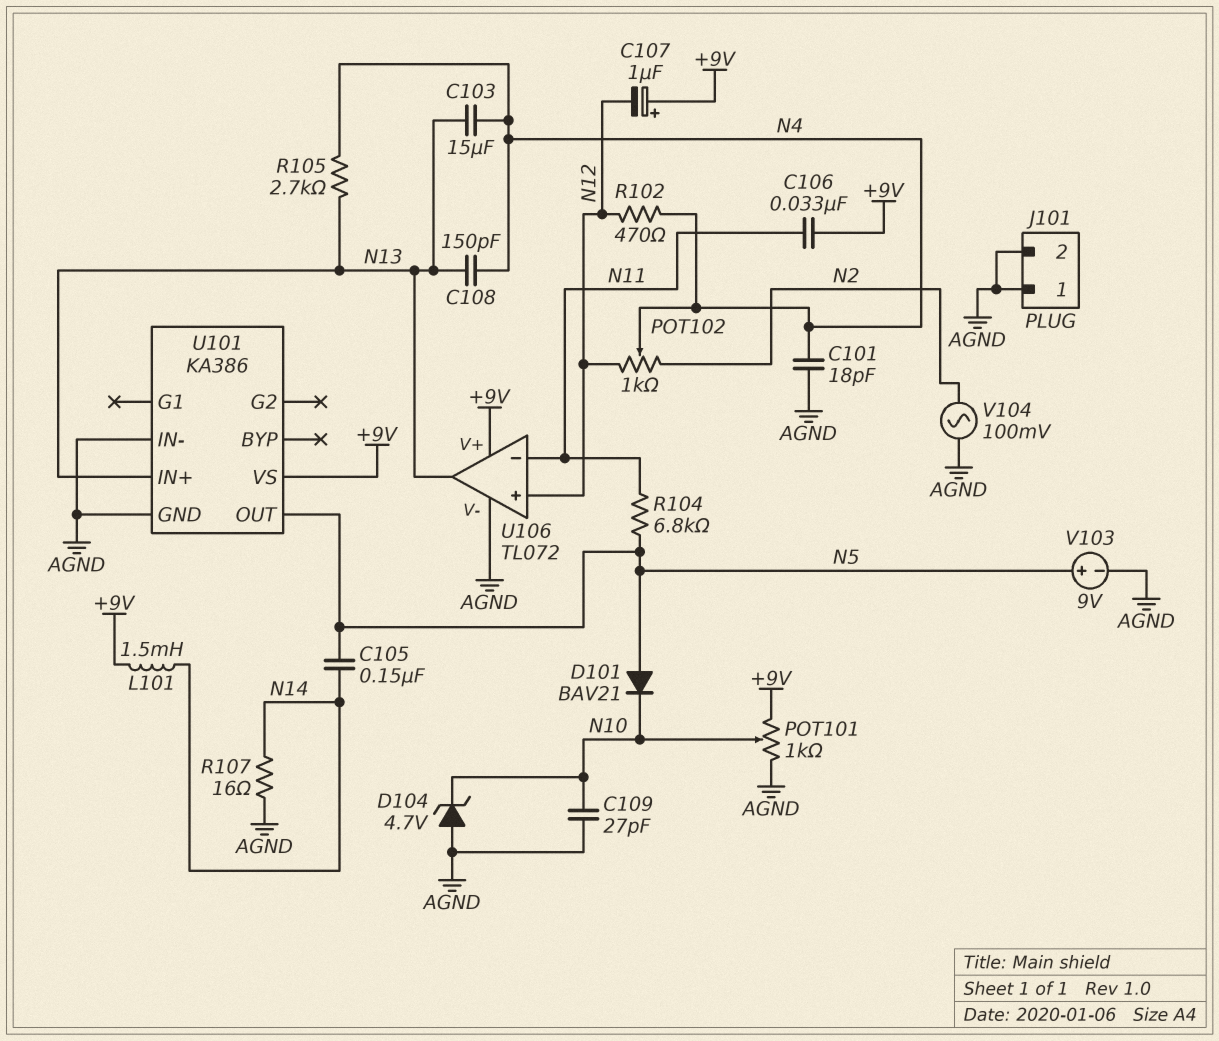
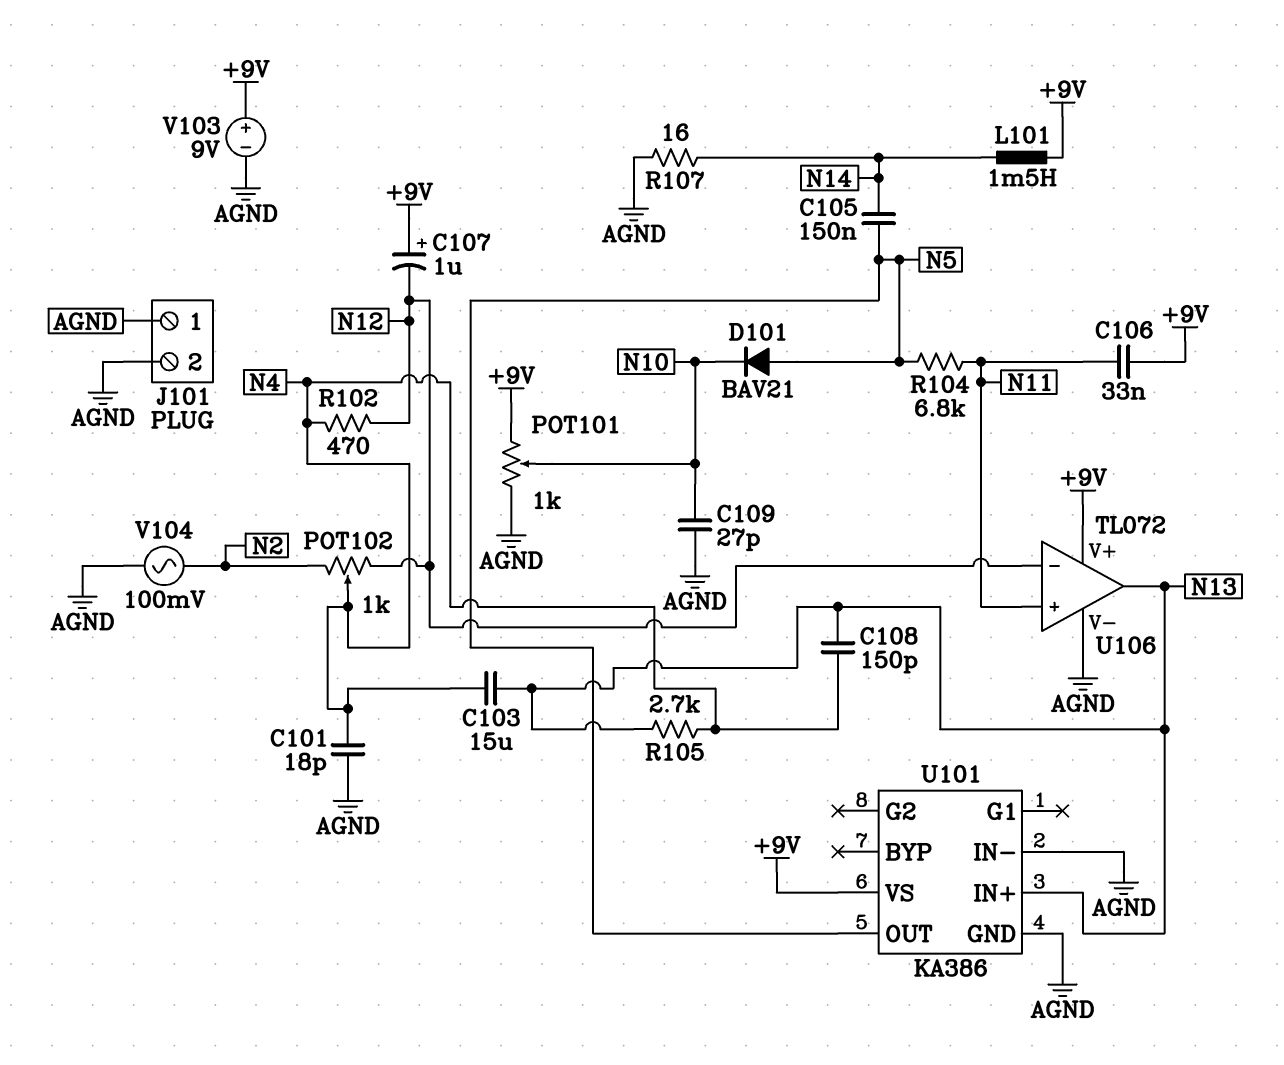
D104: zener 4.7V (A AGND, K N10) -> none
U106 pin in+: N12 -> N11
U106 pin in-: N11 -> N12
V103: 9V (plus N5, minus AGND) -> 9V (plus +9V, minus AGND)

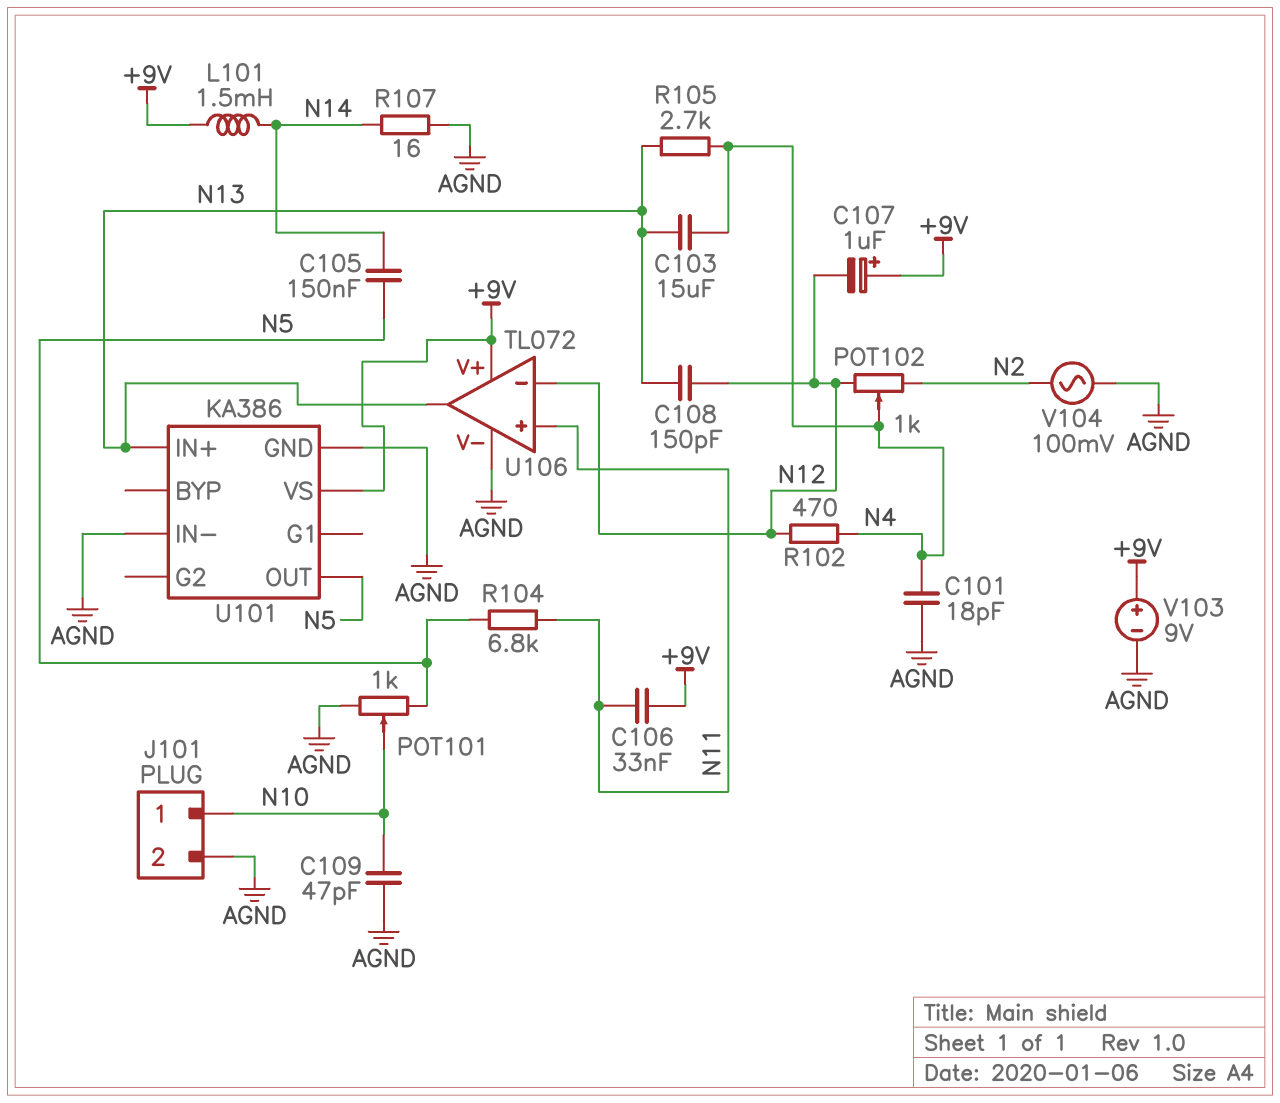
C108: 150pF (N4, N13) -> 150pF (N12, N13)
C109: 27pF (AGND, N10) -> 47pF (AGND, N10)
D101: diode BAV21 (A N5, K N10) -> none
J101 pin 1: AGND -> N10
POT101: 1k (+9V, AGND, wiper N10) -> 1k (AGND, N5, wiper N10)

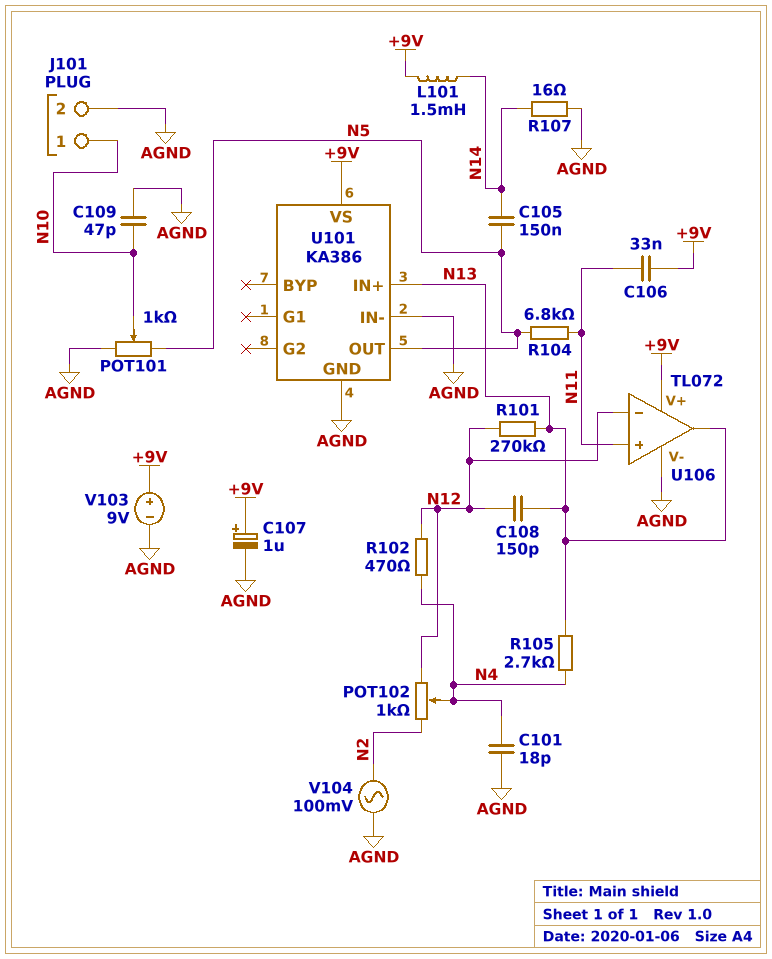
C103: 15uF (N4, N13) -> none
C107: 1uF (plus +9V, minus N12) -> 1uF (plus +9V, minus AGND)
R101: none -> 270k (N12, N13)

